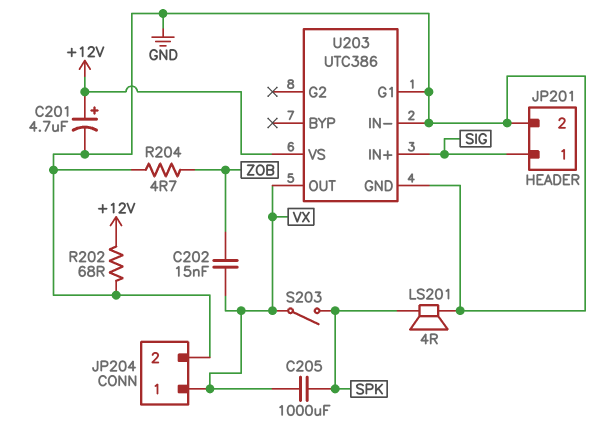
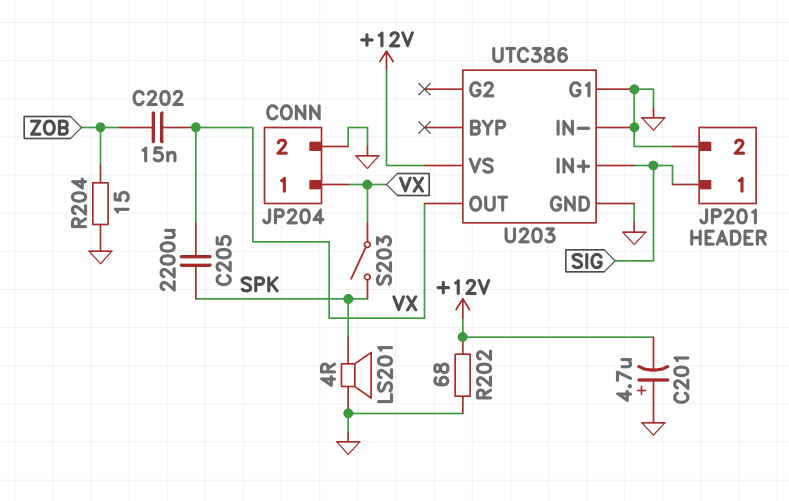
C201: 4.7uF (plus +12V, minus GND) -> 4.7uF (plus GND, minus +12V)
C205: 1000uF (SPK, VX) -> 2200uF (SPK, VX)
R204: 4.7 (GND, ZOB) -> 15 (GND, ZOB)

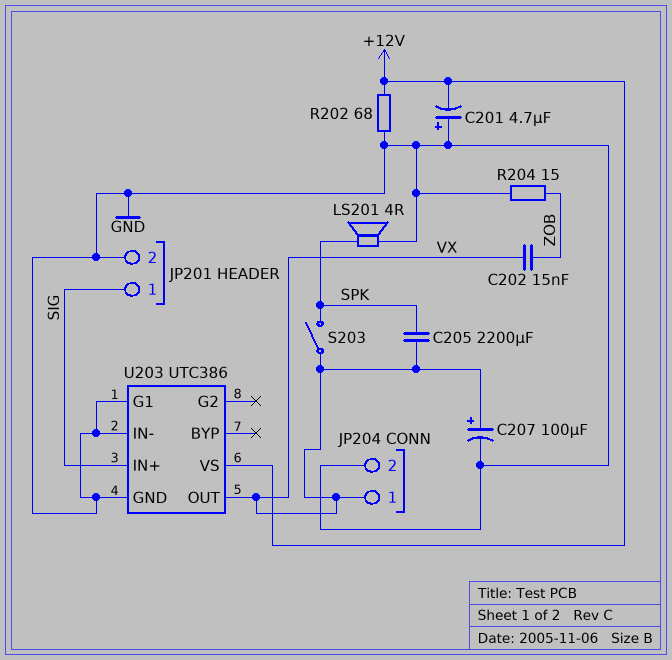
C207: none -> 100uF (plus VX, minus GND)

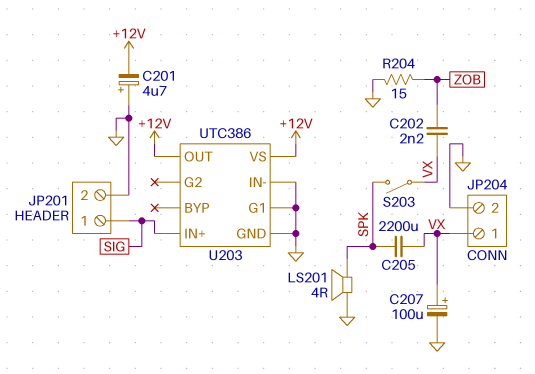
C202: 15nF (VX, ZOB) -> 2.2nF (VX, ZOB)
R202: 68 (+12V, GND) -> none
U203 pin OUT: VX -> +12V

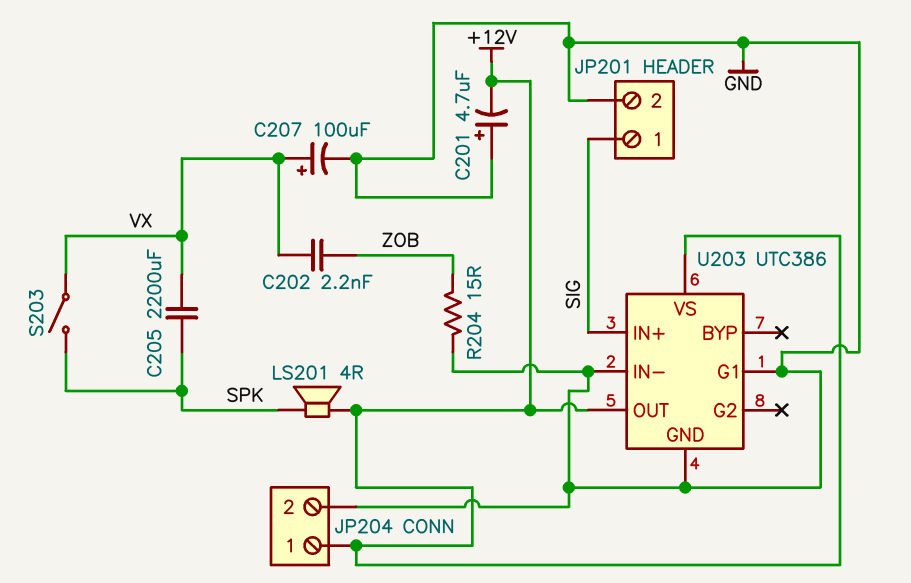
JP204 pin 1: VX -> +12V
LS201: speaker 4R (GND, SPK) -> speaker 4R (+12V, SPK)

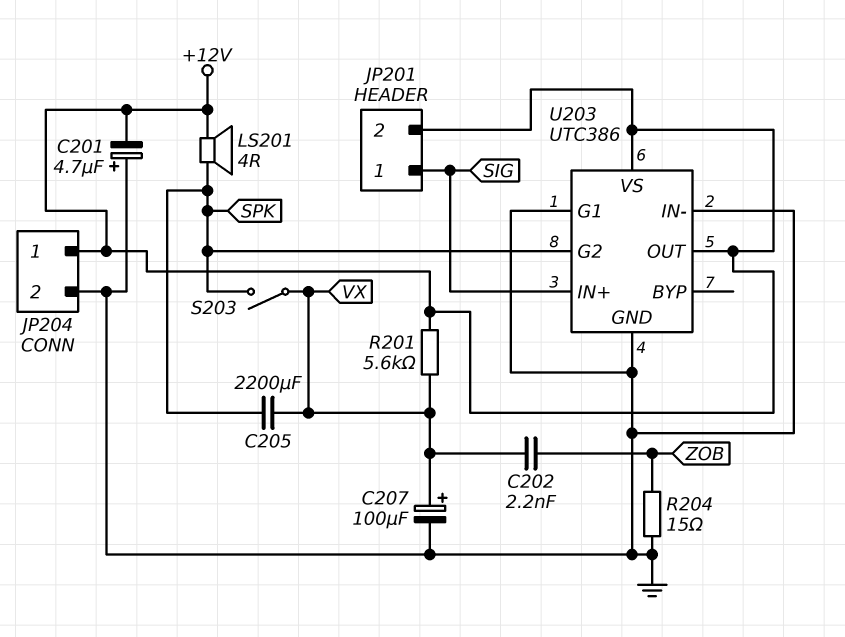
JP201 pin 2: GND -> +12V
R201: none -> 5.6k (+12V, VX)
U203 pin G2: none -> SPK

